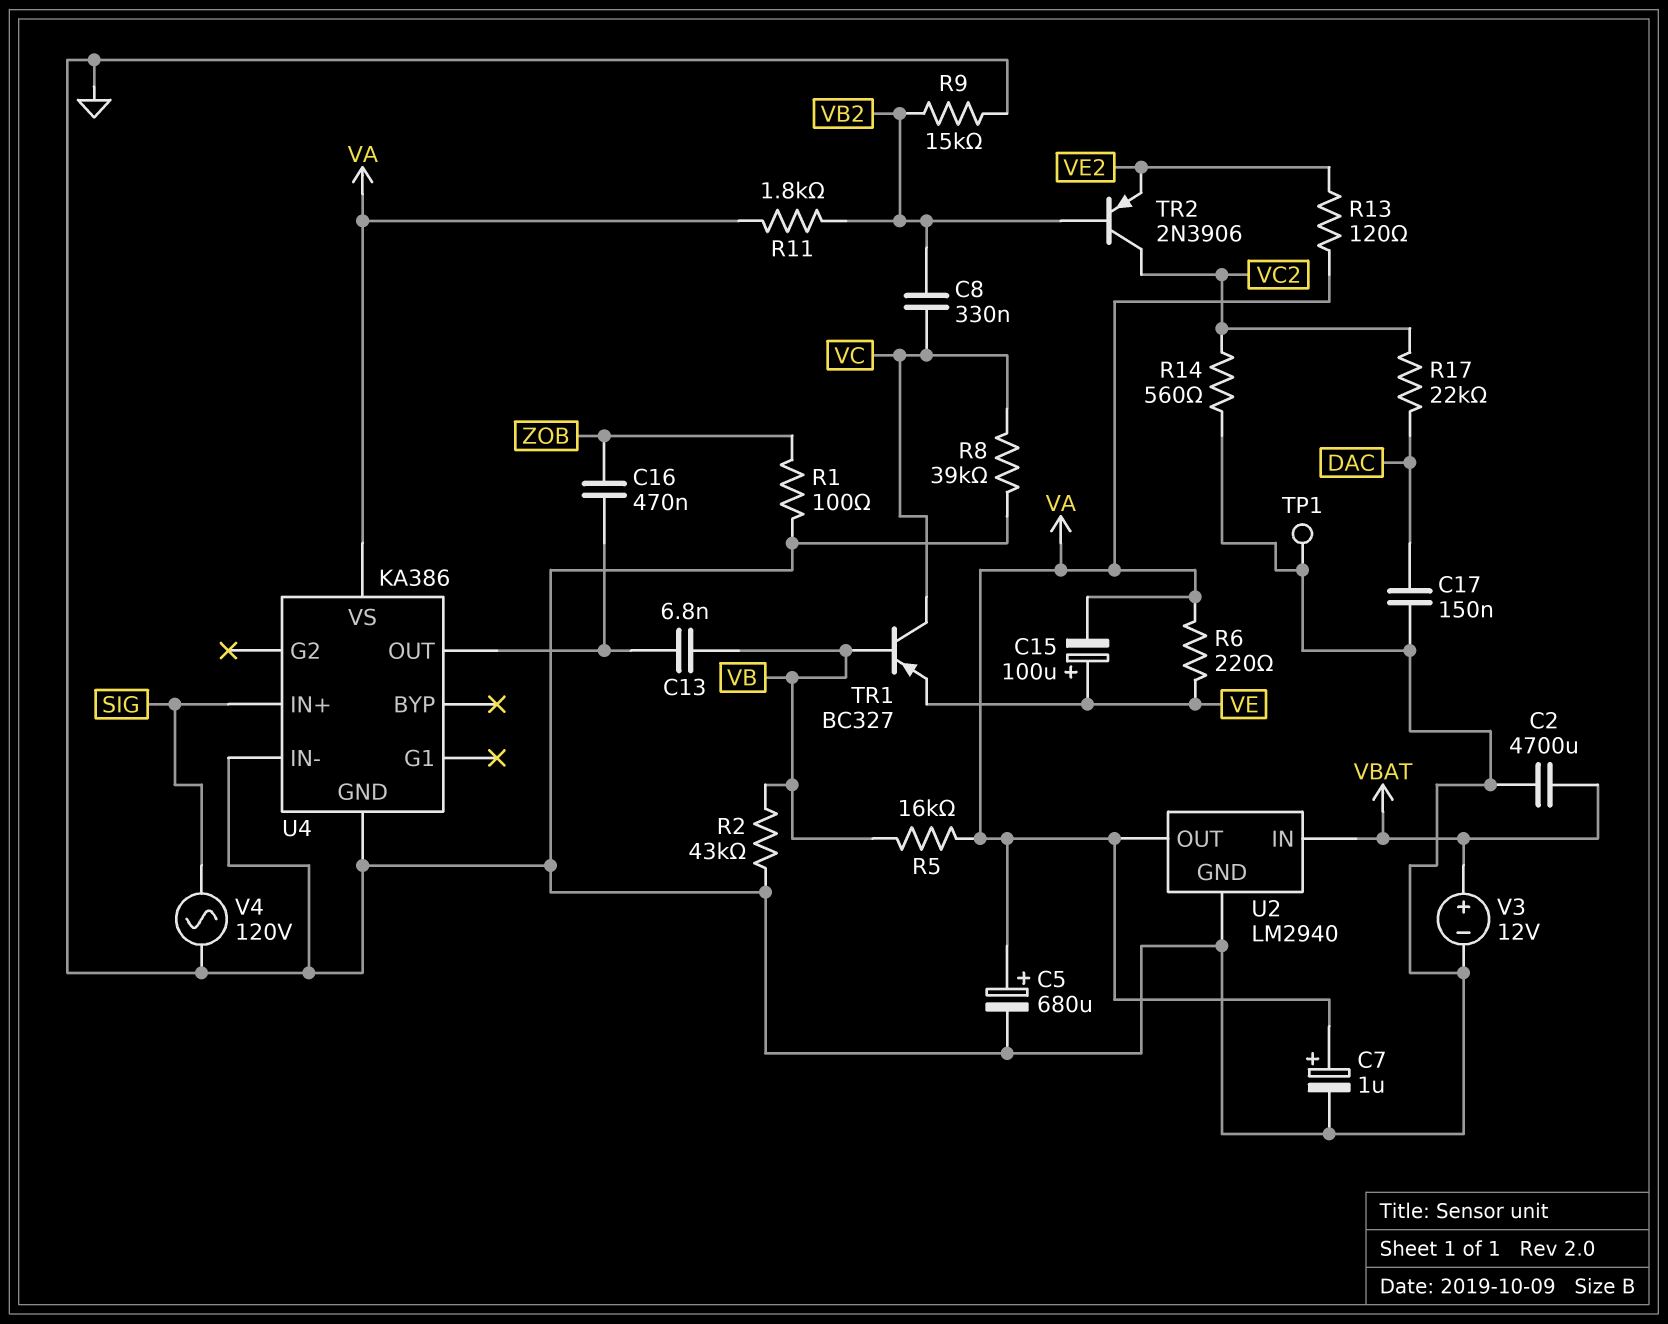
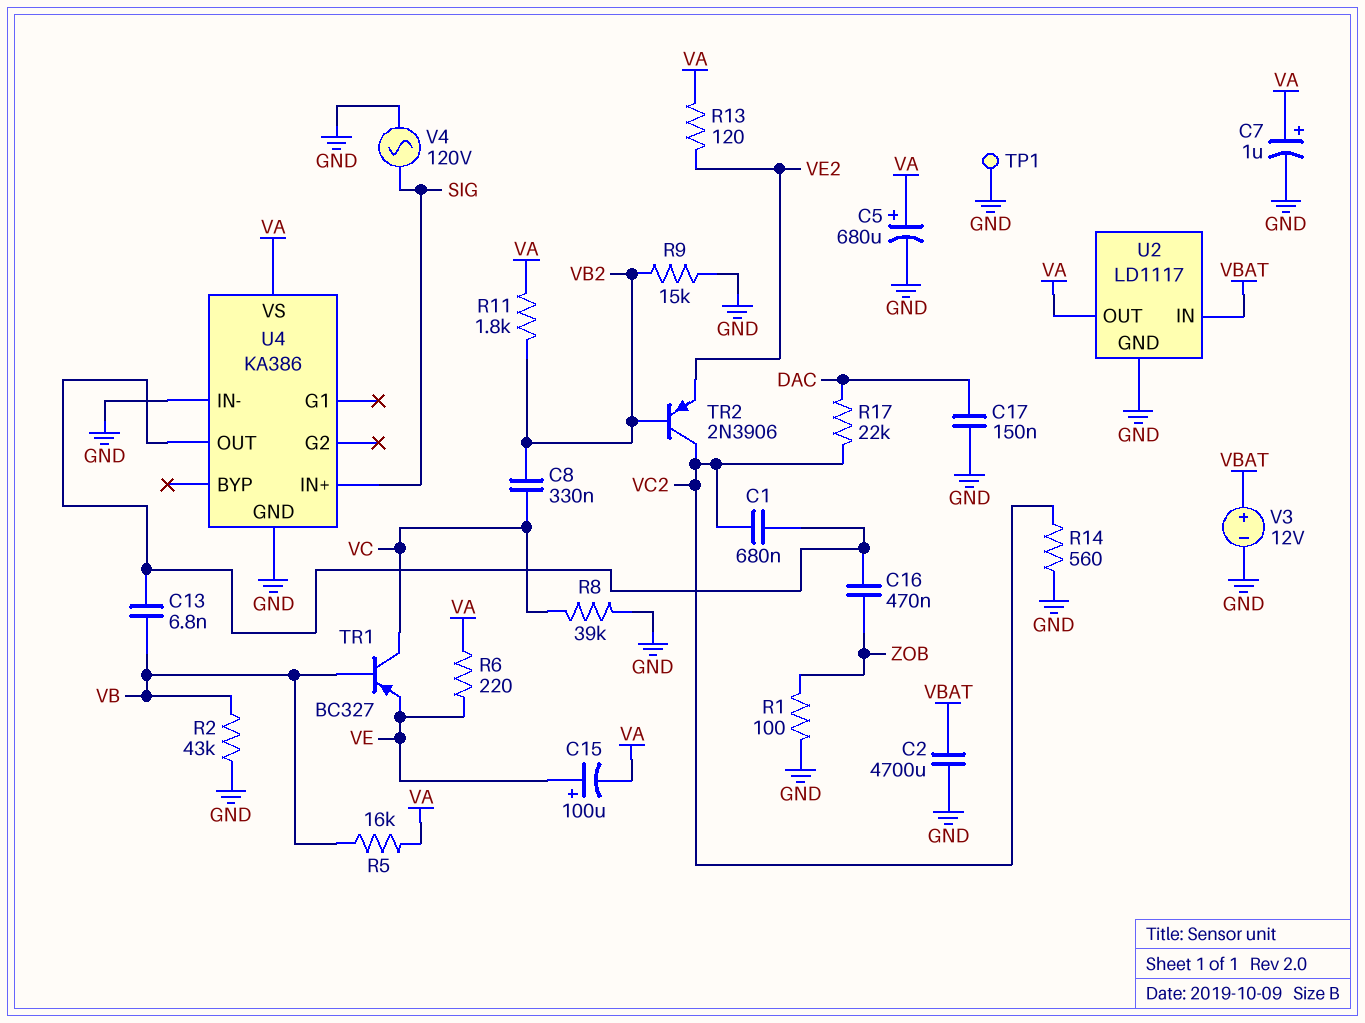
C1: none -> 680nF (U4/OUT, VC2)
U2: LM2940 -> LD1117

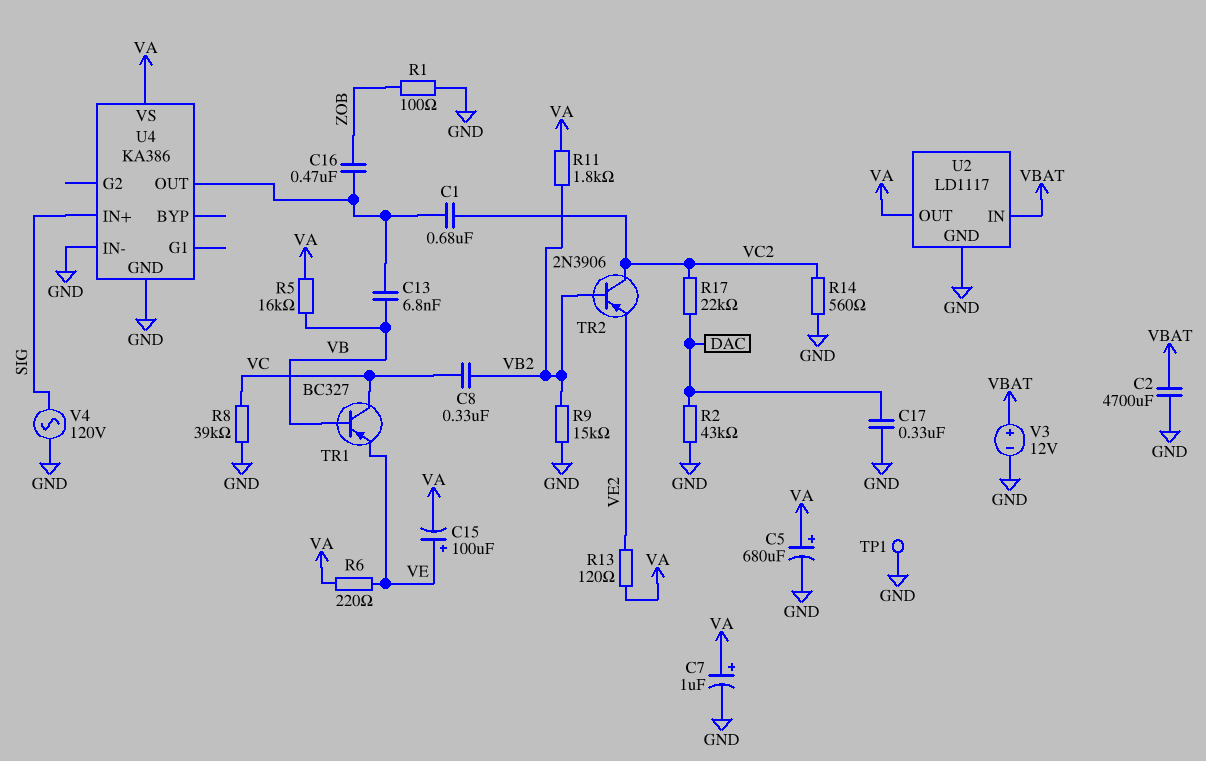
C17: 150nF (DAC, GND) -> 330nF (DAC, GND)
R2: 43k (GND, VB) -> 43k (DAC, GND)

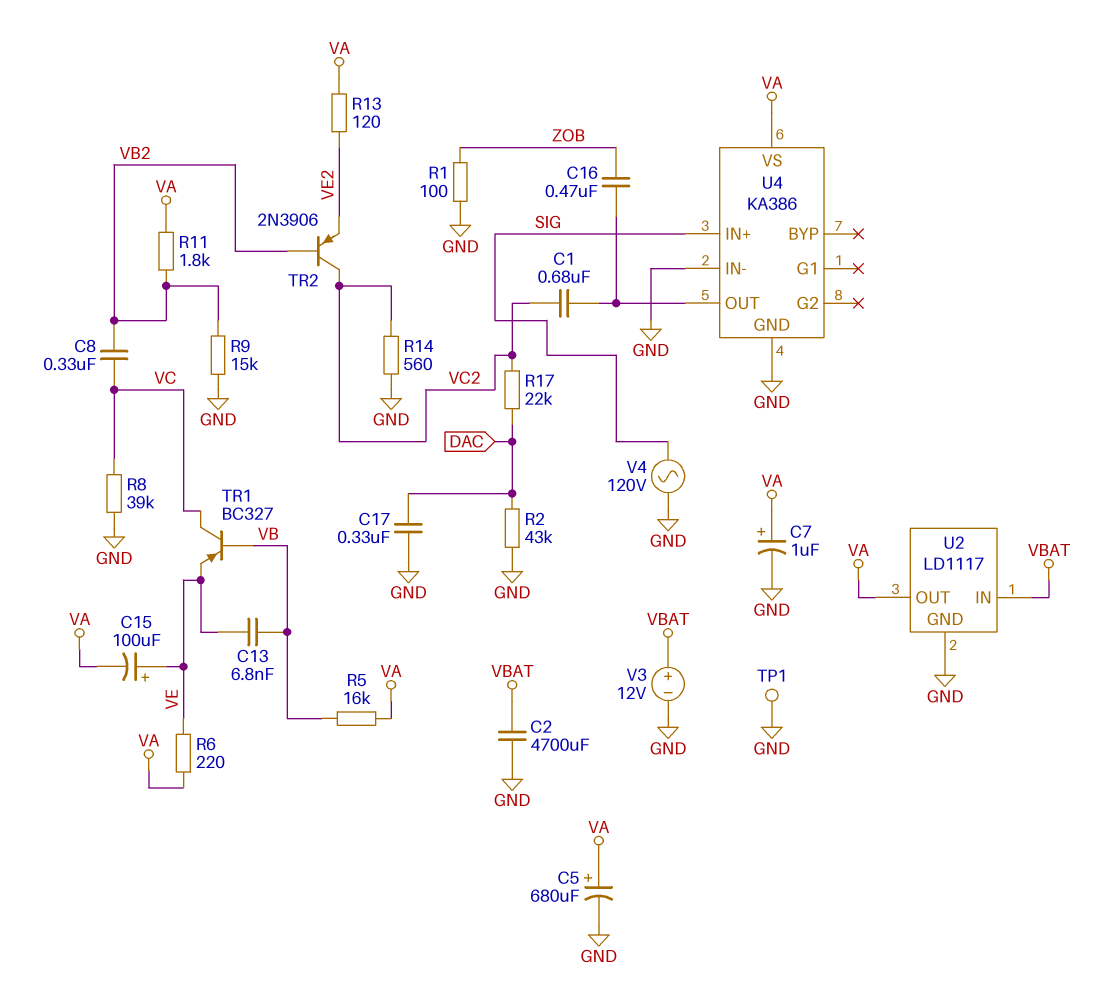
C13: 6.8nF (U4/OUT, VB) -> 6.8nF (VB, VE)

